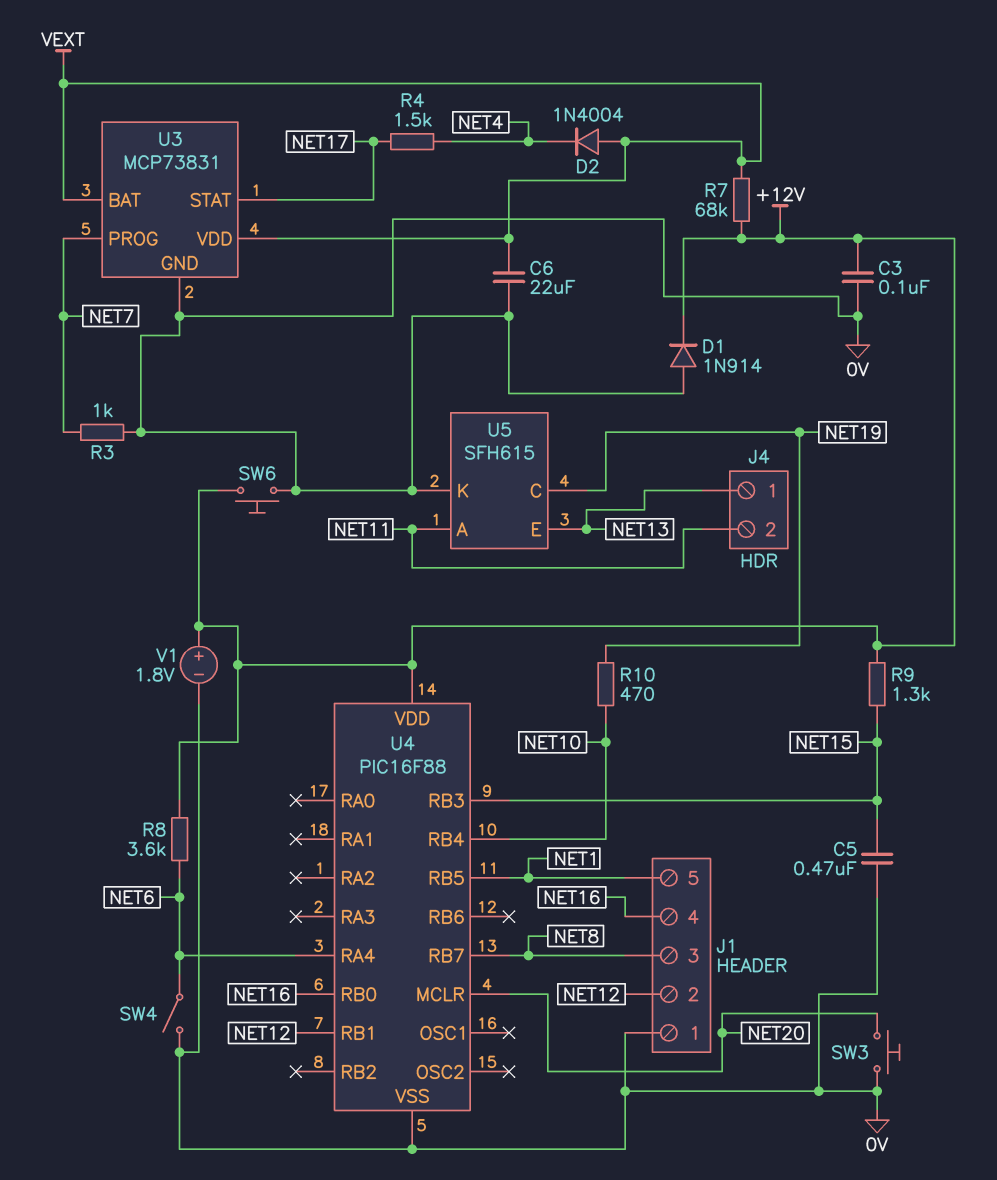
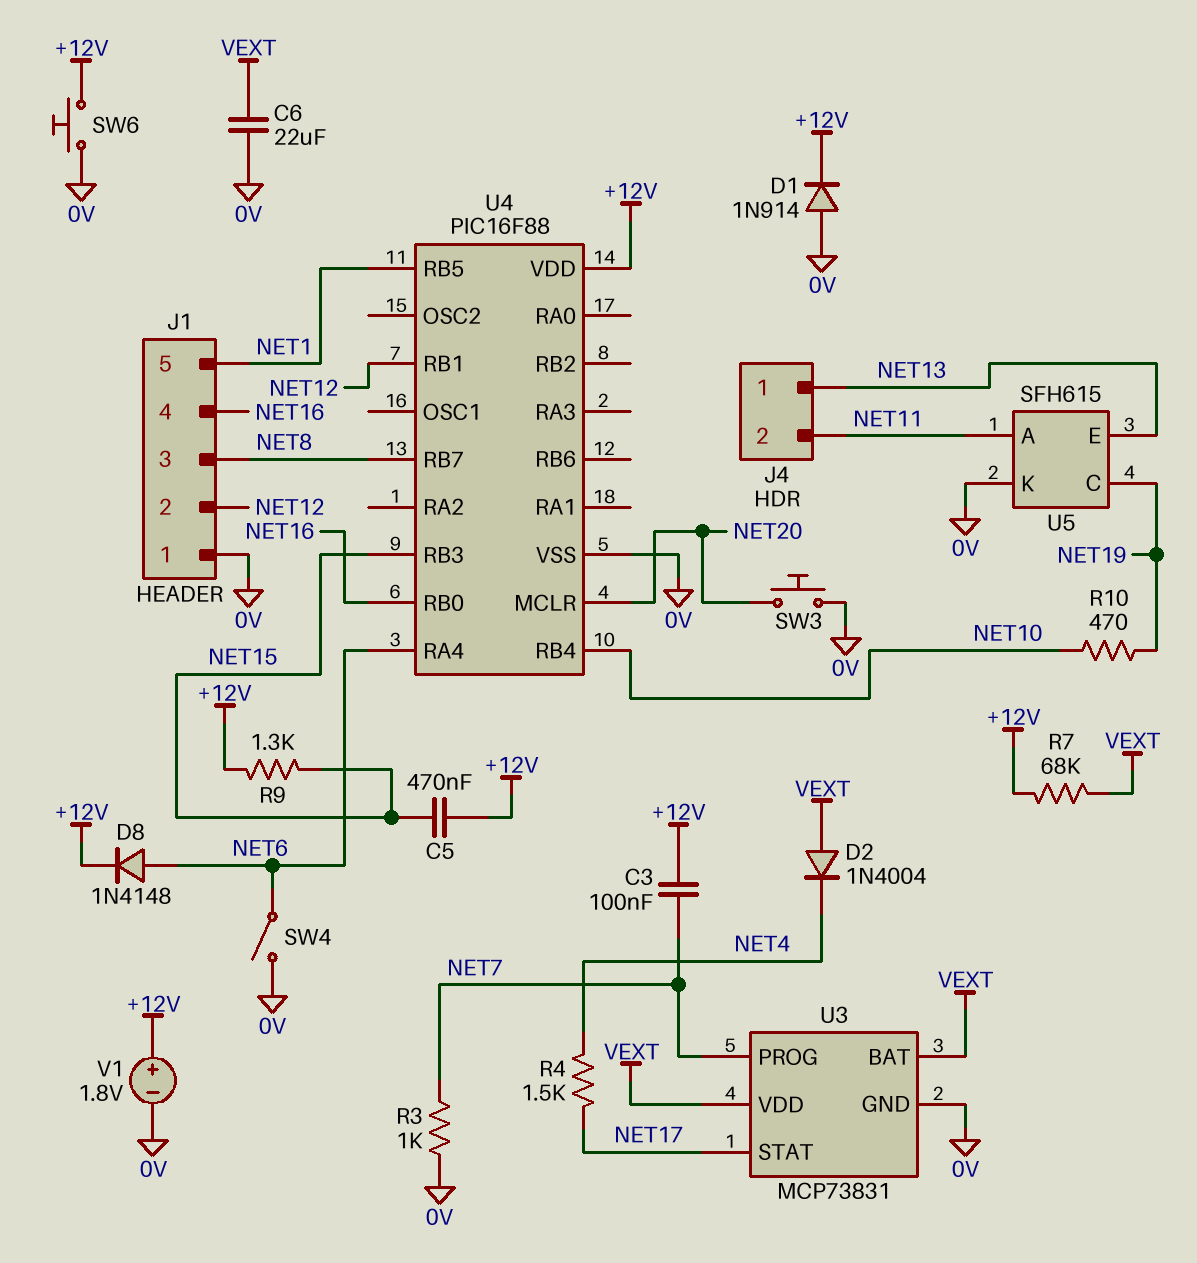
C3: 100nF (+12V, 0V) -> 100nF (+12V, NET7)
C5: 470nF (0V, NET15) -> 470nF (+12V, NET15)
D8: none -> diode 1N4148 (A NET6, K +12V)
R8: 3.6k (+12V, NET6) -> none

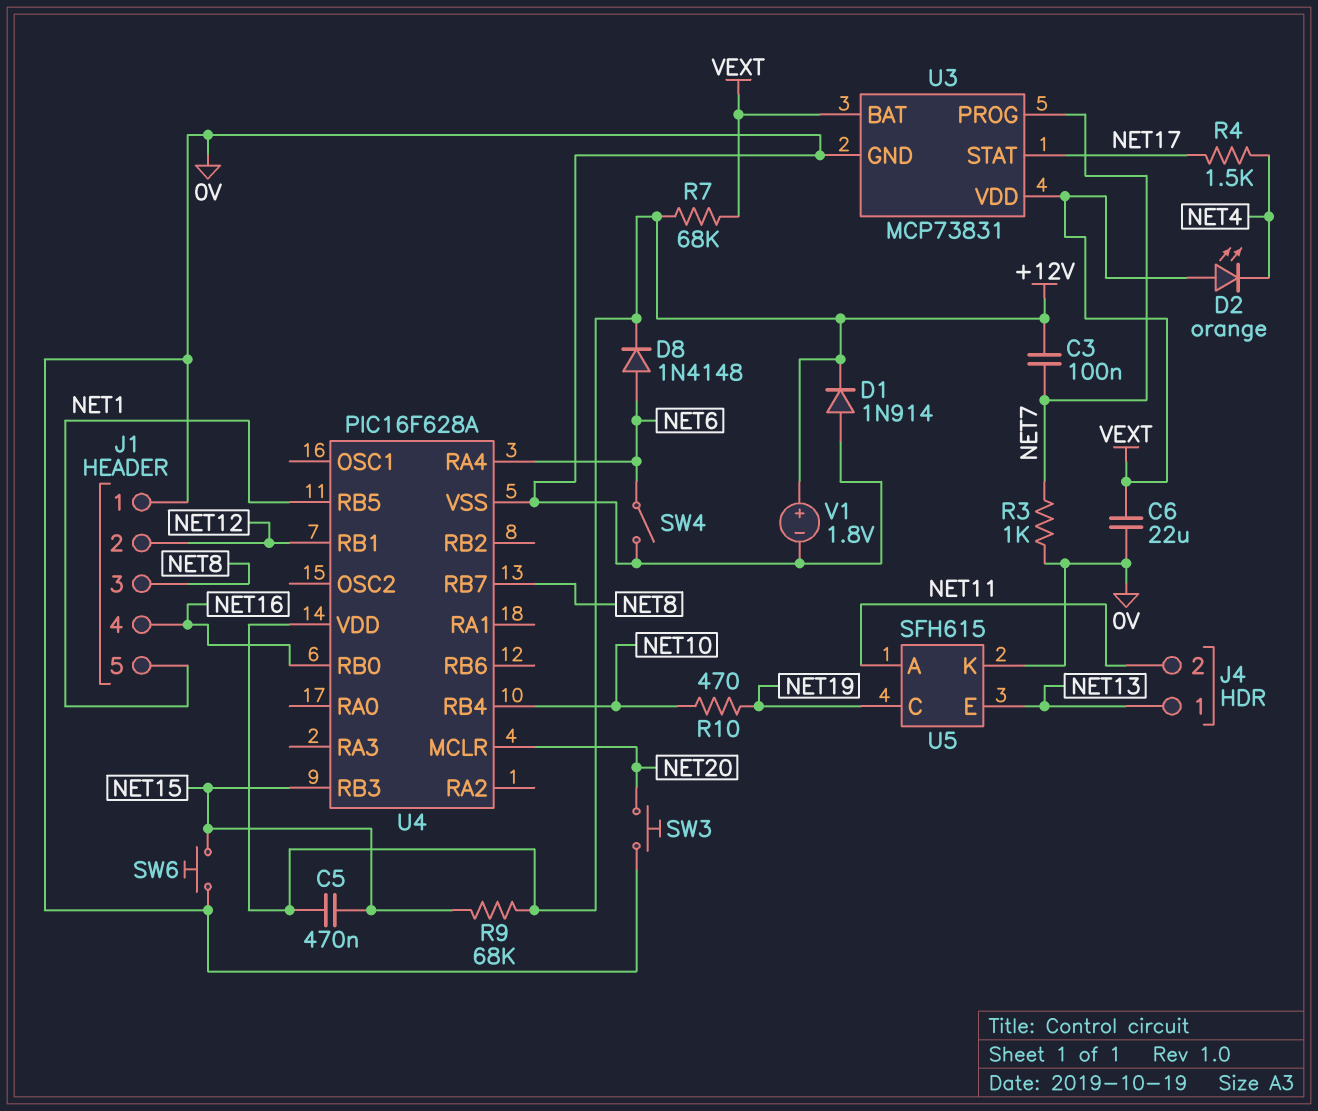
D2: diode 1N4004 (A VEXT, K NET4) -> LED orange (A VEXT, K NET4)
R9: 1.3k (+12V, NET15) -> 68k (+12V, NET15)
SW6: button (+12V, 0V) -> button (0V, NET15)
U4: PIC16F88 -> PIC16F628A

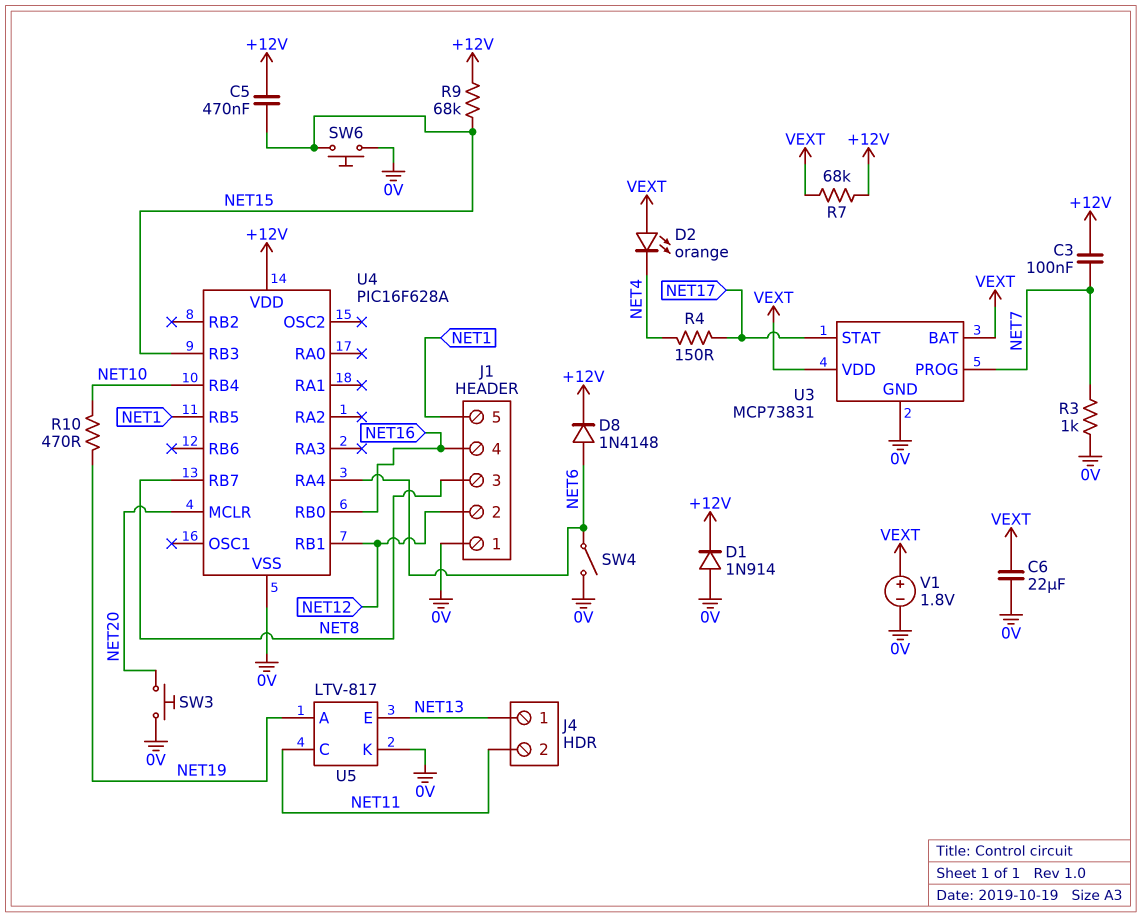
R4: 1.5k (NET4, NET17) -> 150 (NET4, NET17)
U5: SFH615 -> LTV-817
U5 pin A: NET11 -> NET19
U5 pin C: NET19 -> NET11
V1: 1.8V (plus +12V, minus 0V) -> 1.8V (plus VEXT, minus 0V)

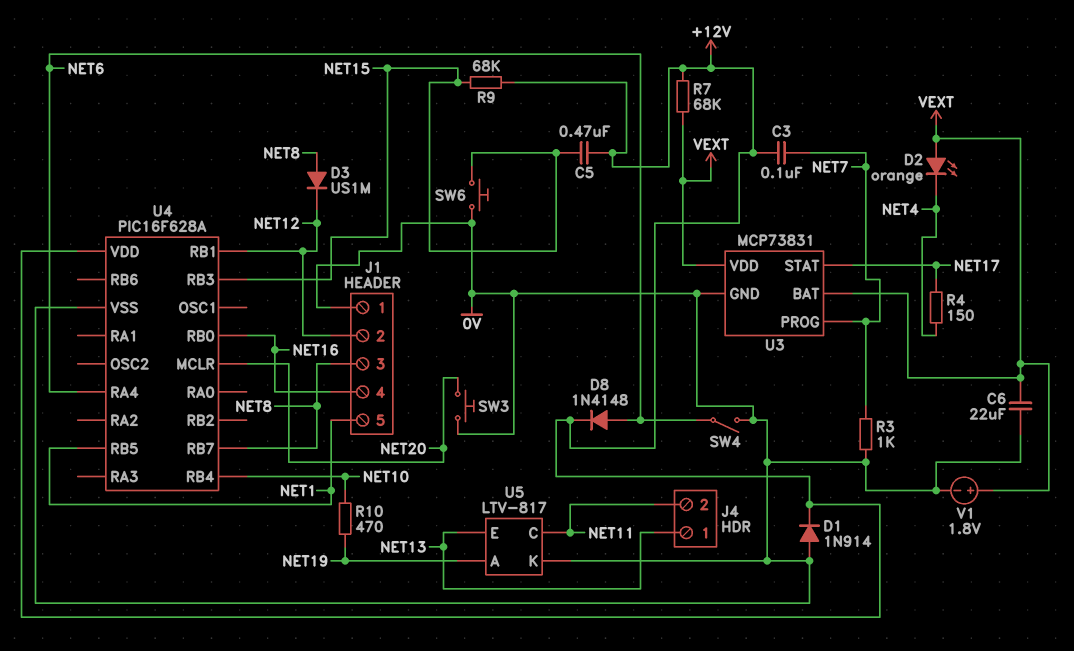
D3: none -> diode US1M (A NET8, K NET12)

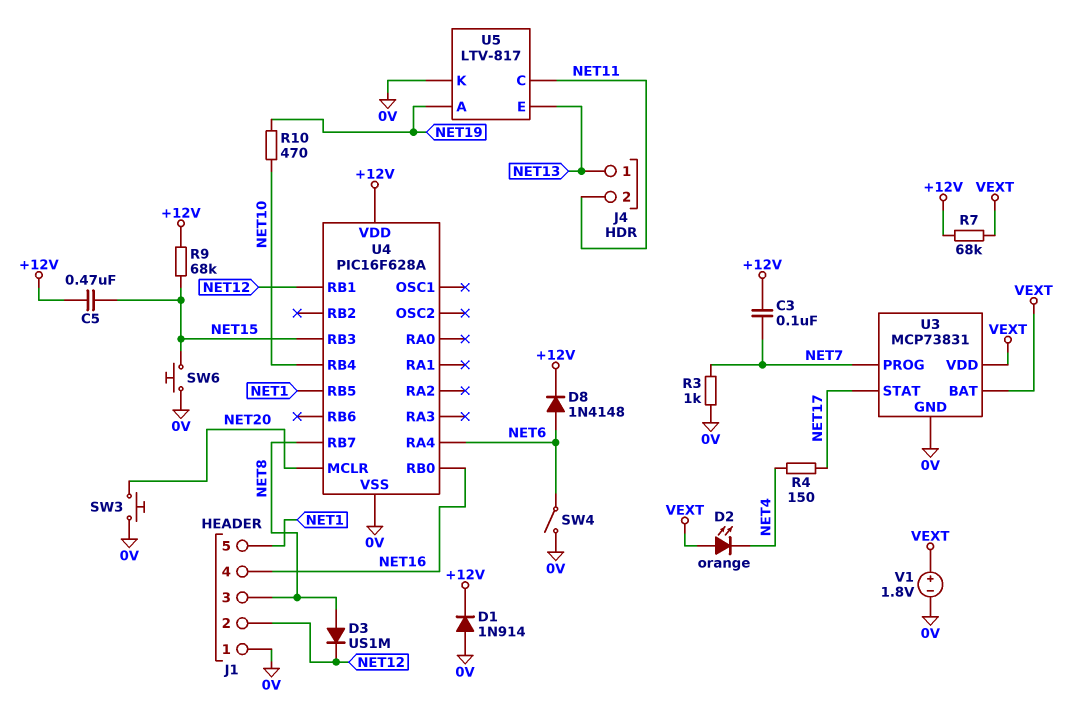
C6: 22uF (0V, VEXT) -> none

